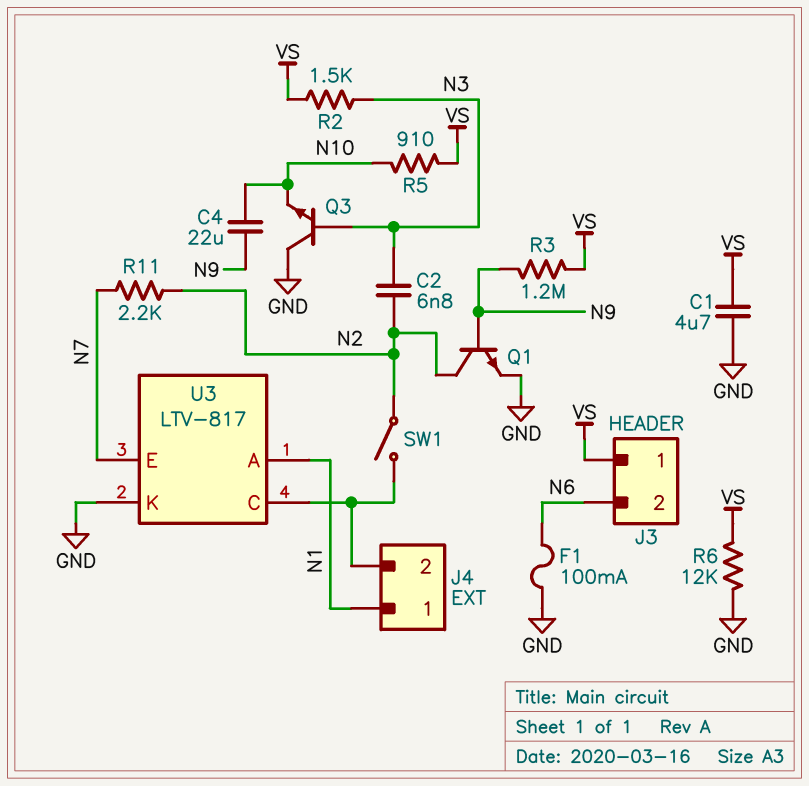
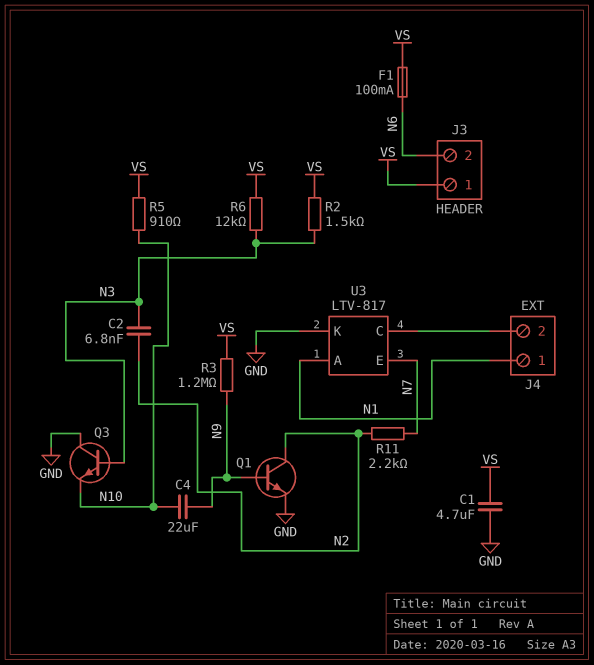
F1: 100mA (GND, N6) -> 100mA (N6, VS)
R6: 12k (GND, VS) -> 12k (N3, VS)
SW1: switch (J4/2, N2) -> none

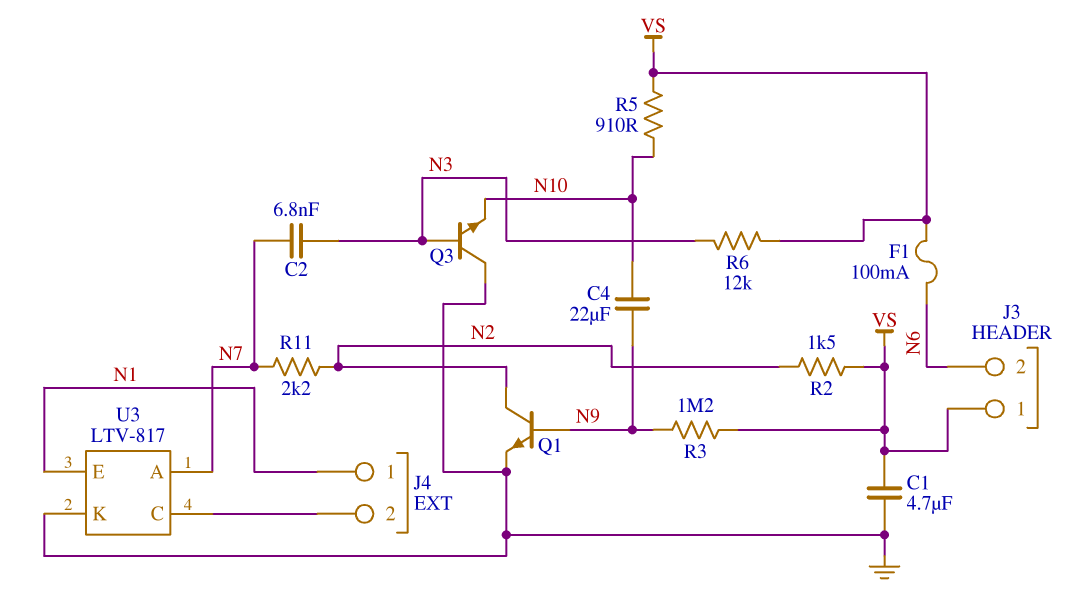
C2: 6.8nF (N2, N3) -> 6.8nF (N3, N7)
R2: 1.5k (N3, VS) -> 1.5k (N2, VS)
U3 pin A: N1 -> N7
U3 pin E: N7 -> N1

